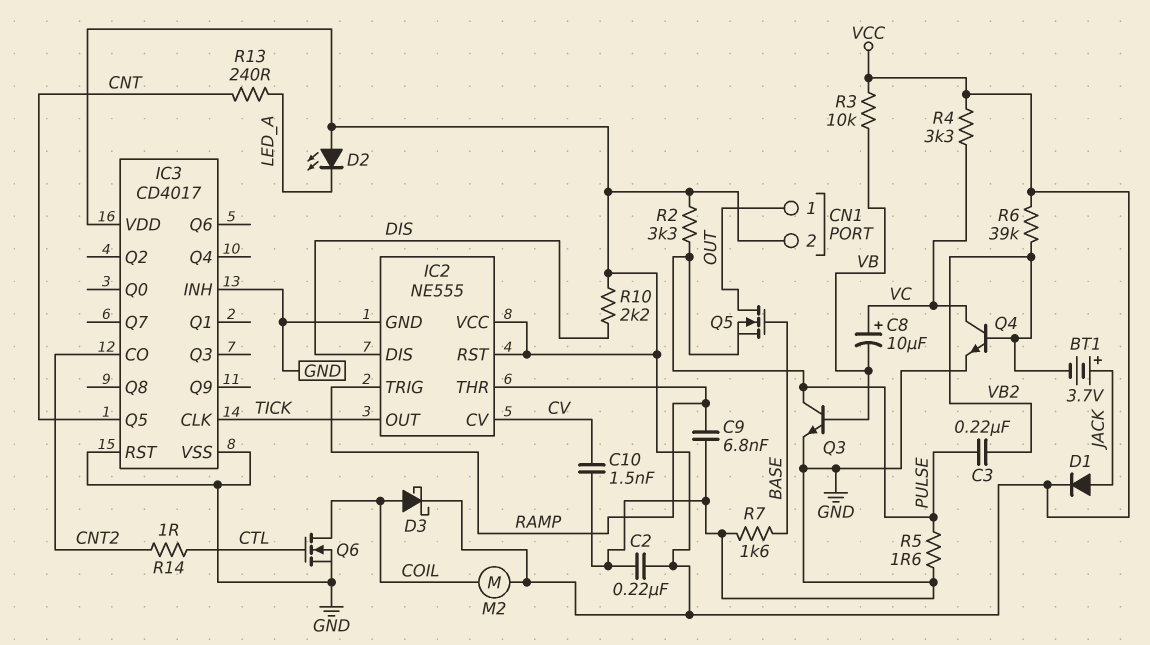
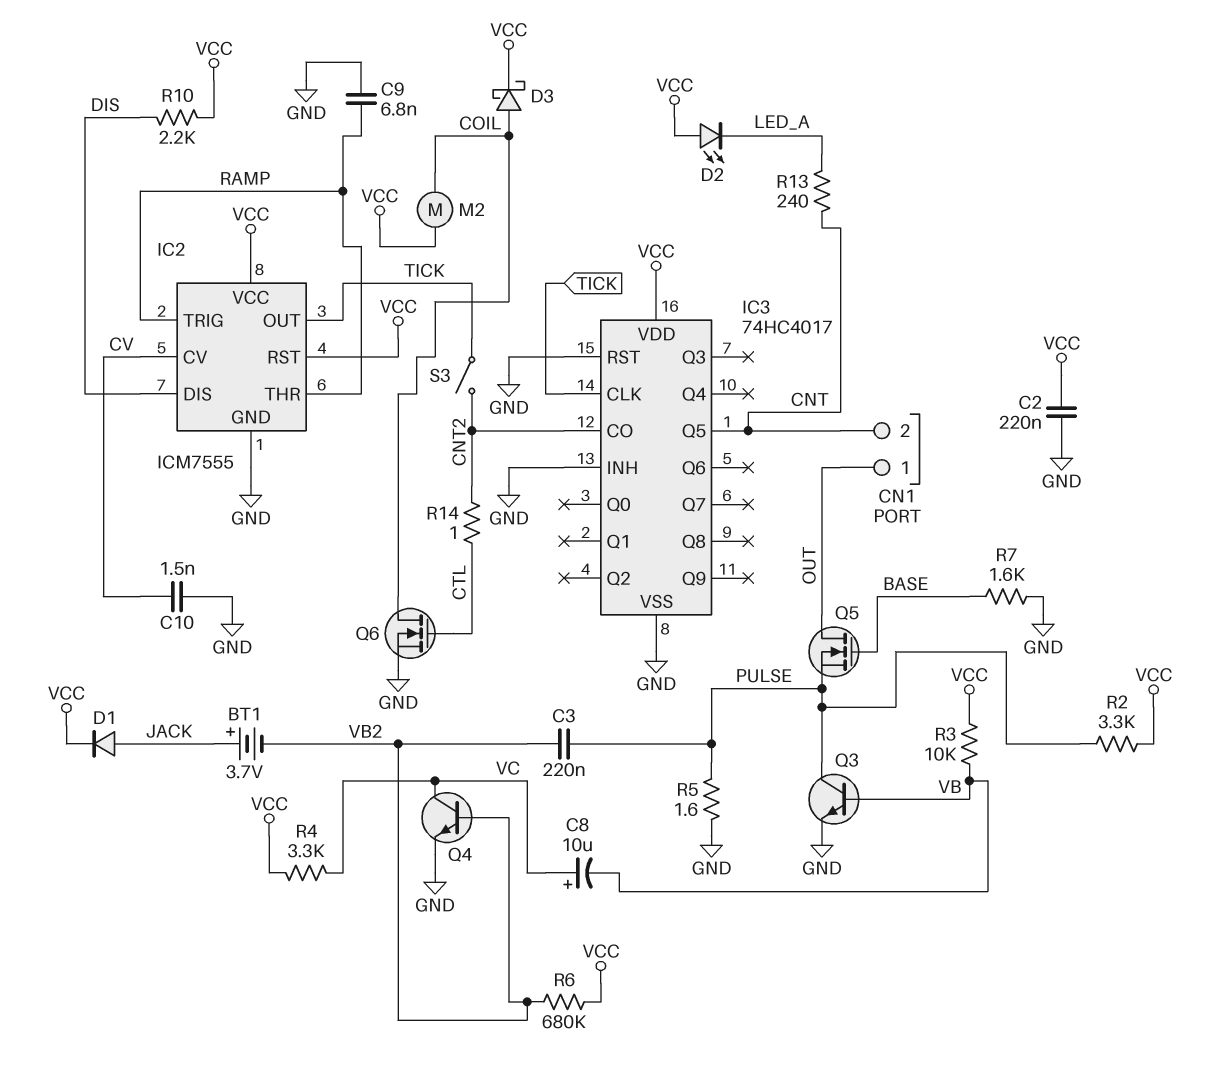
CN1 pin 2: VCC -> CNT
IC2: NE555 -> ICM7555
IC3: CD4017 -> 74HC4017
R6: 39k (VB2, VCC) -> 680k (VB2, VCC)
S3: none -> switch (CNT2, TICK)

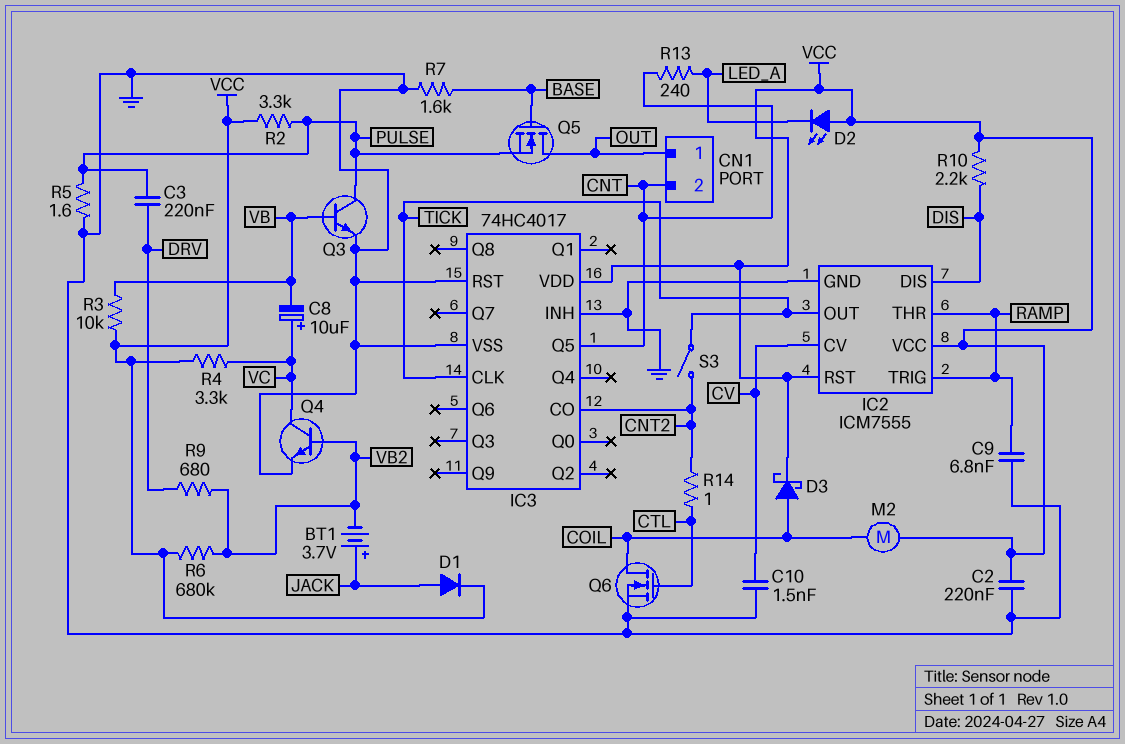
C3: 220nF (PULSE, VB2) -> 220nF (DRV, PULSE)
R9: none -> 680 (DRV, VB2)

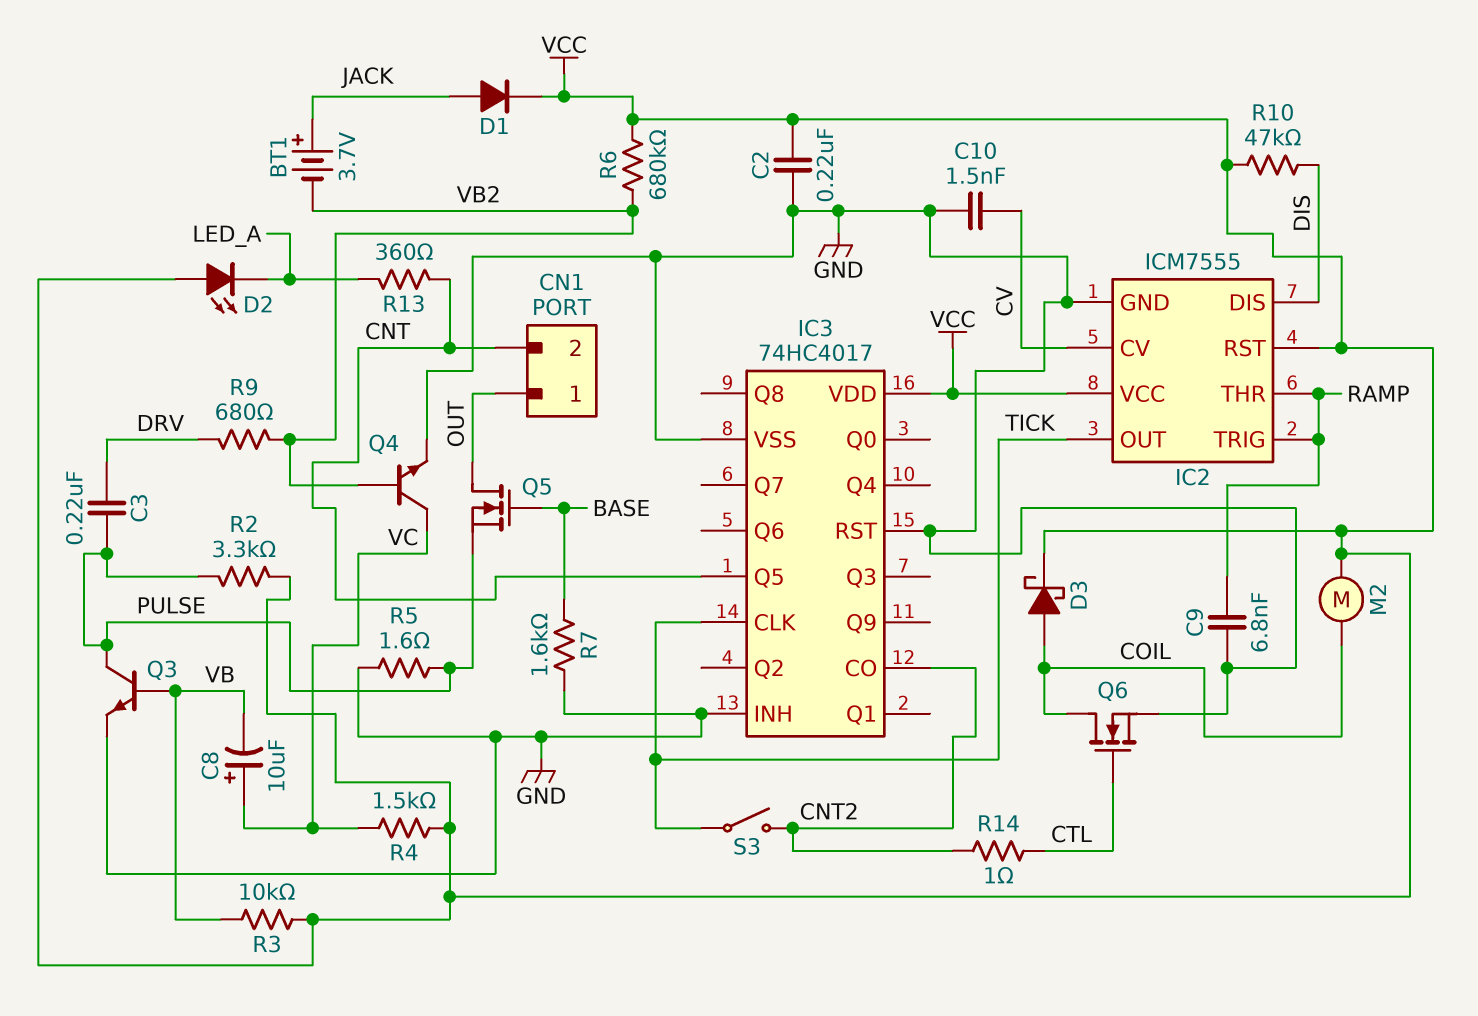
R4: 3.3k (VC, VCC) -> 1.5k (VC, VCC)
R10: 2.2k (DIS, VCC) -> 47k (DIS, VCC)
R13: 240 (CNT, LED_A) -> 360 (CNT, LED_A)

